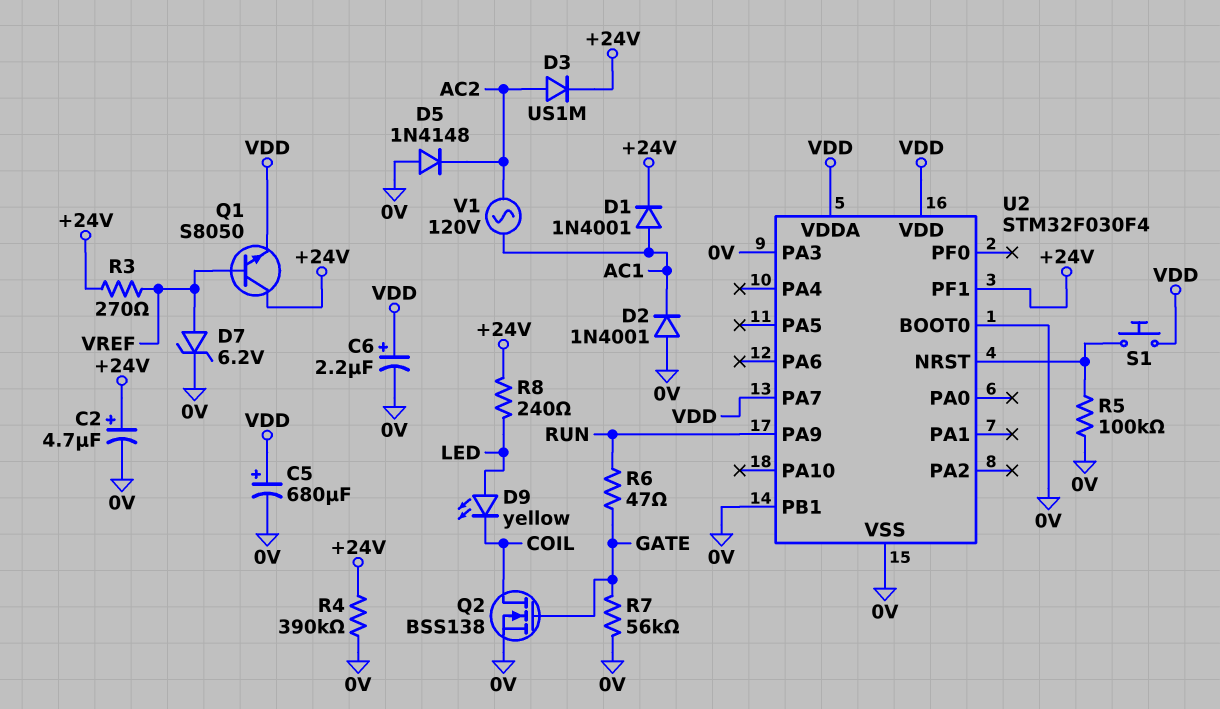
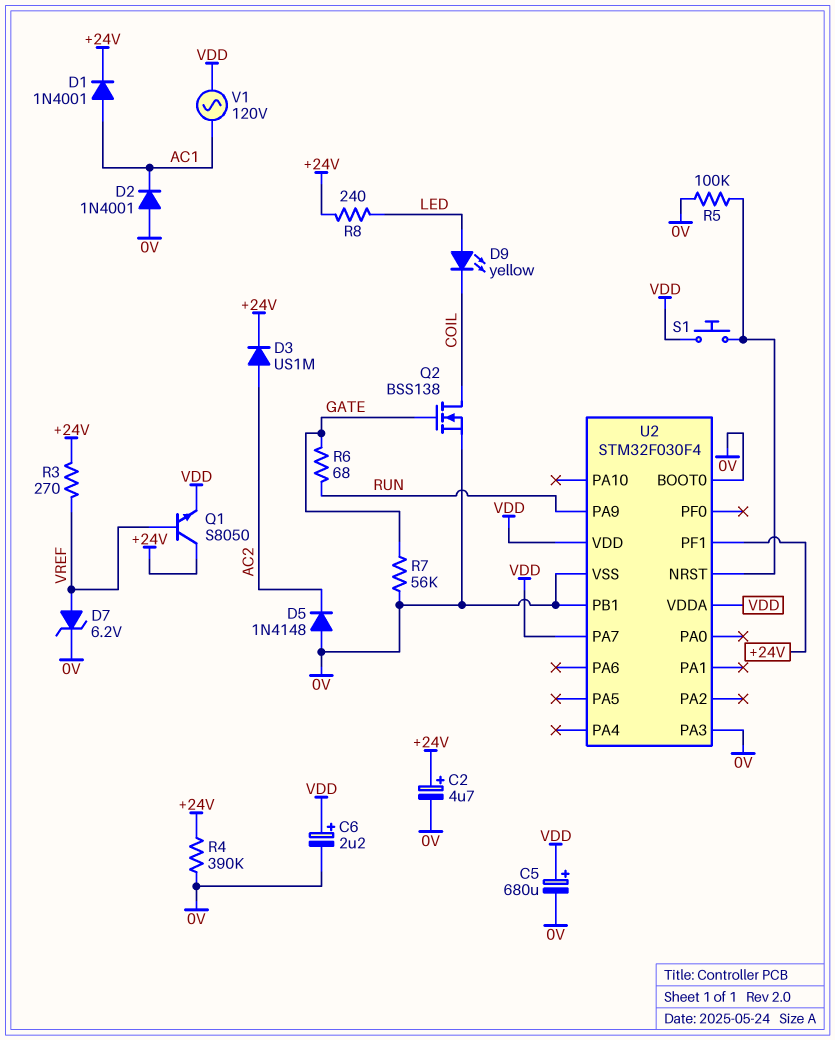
R6: 47 (GATE, RUN) -> 68 (GATE, RUN)
V1: AC 120V (AC1, AC2) -> AC 120V (AC1, VDD)

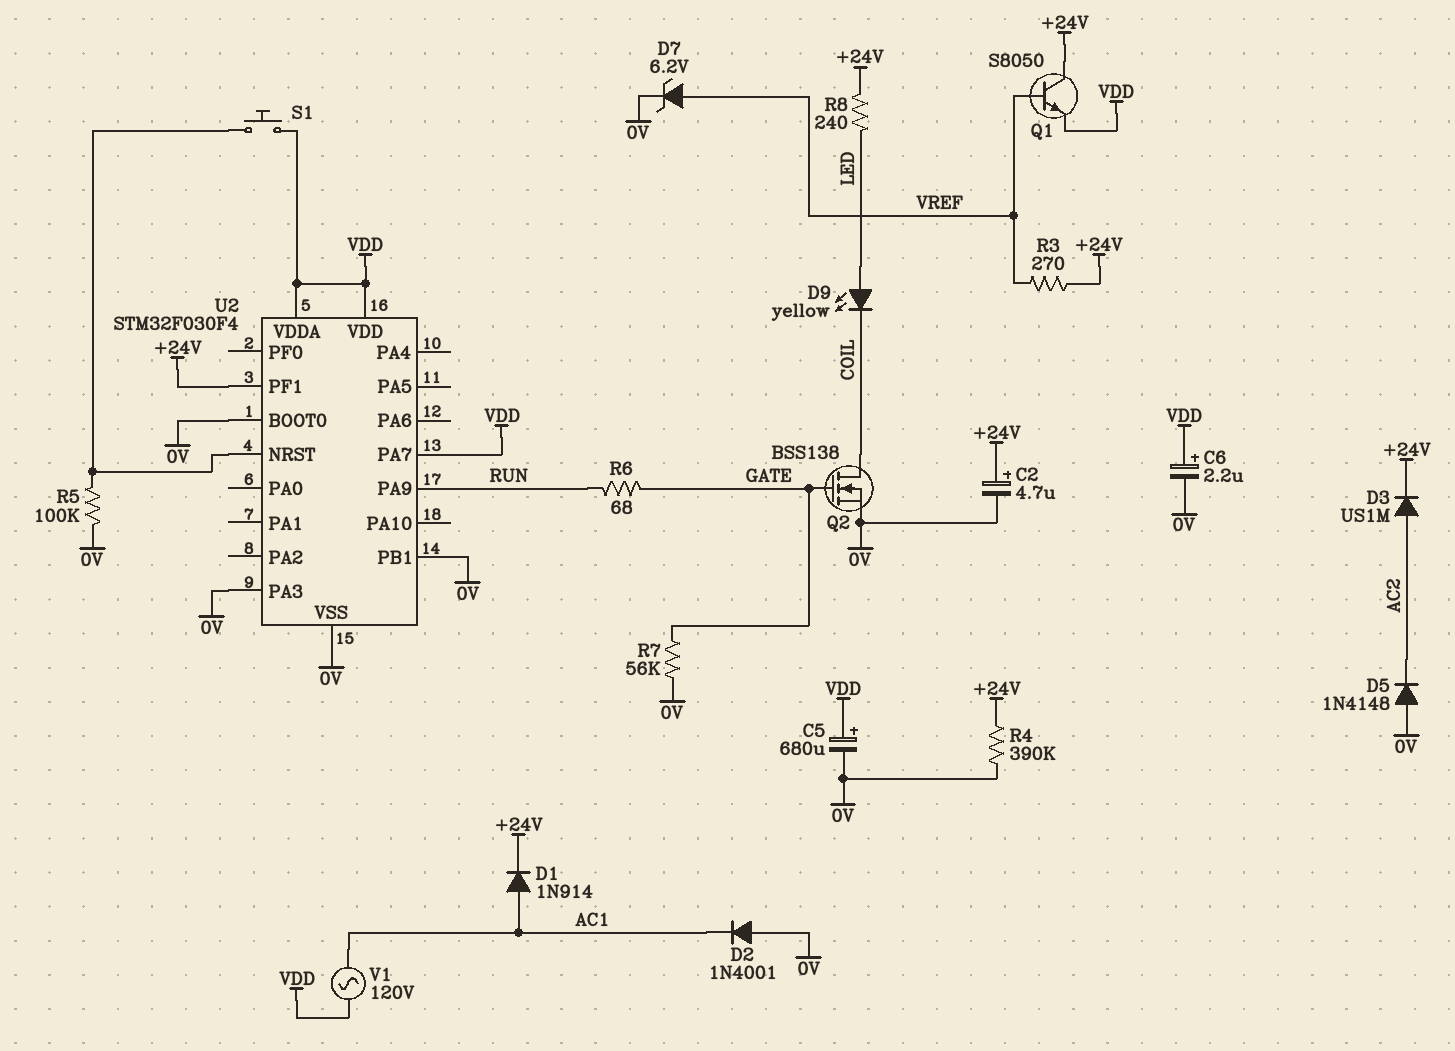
D1: diode 1N4001 (A AC1, K +24V) -> diode 1N914 (A AC1, K +24V)

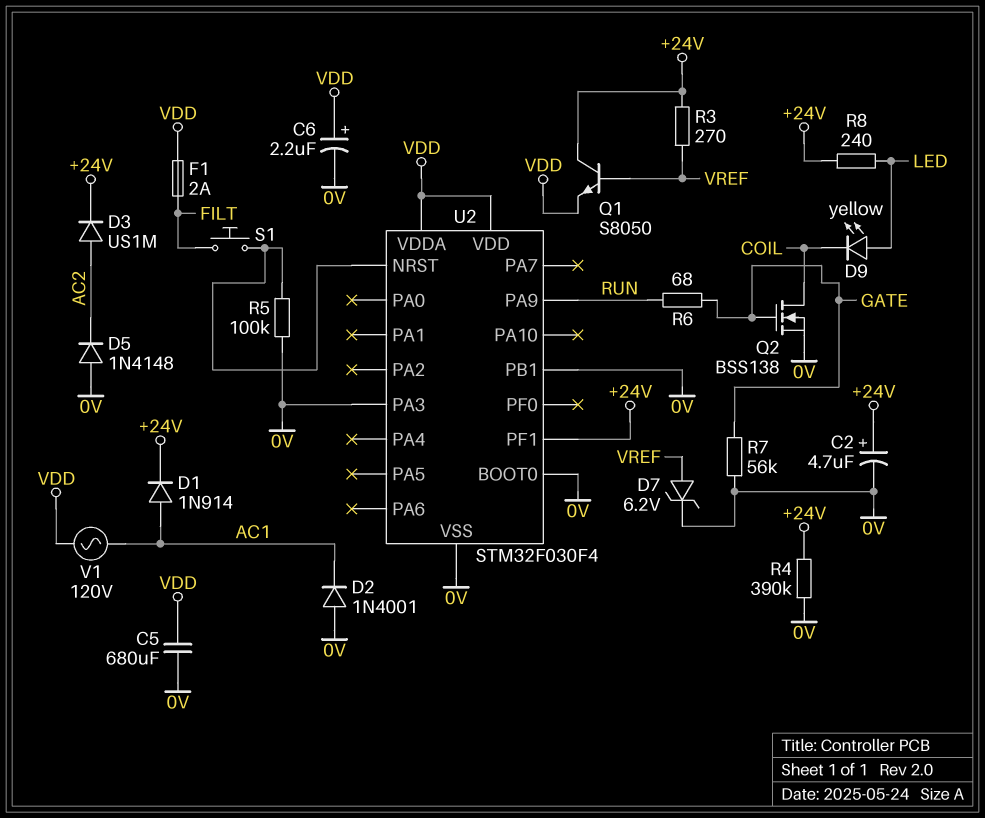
C5: 680uF (plus VDD, minus 0V) -> 680uF (0V, VDD)
F1: none -> 2A (FILT, VDD)
S1: button (U2/NRST, VDD) -> button (FILT, U2/NRST)
U2 pin PA7: VDD -> none

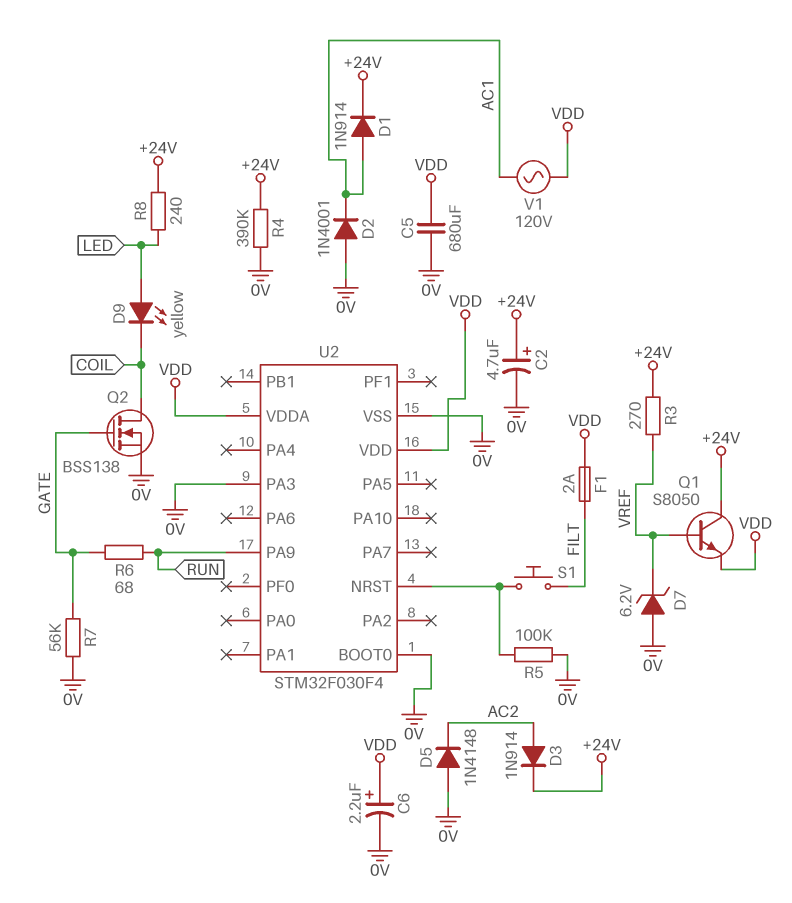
D3: diode US1M (A AC2, K +24V) -> diode 1N914 (A AC2, K +24V)
D7: zener 6.2V (A VREF, K 0V) -> zener 6.2V (A 0V, K VREF)
U2 pin PB1: 0V -> none
U2 pin PF1: +24V -> none

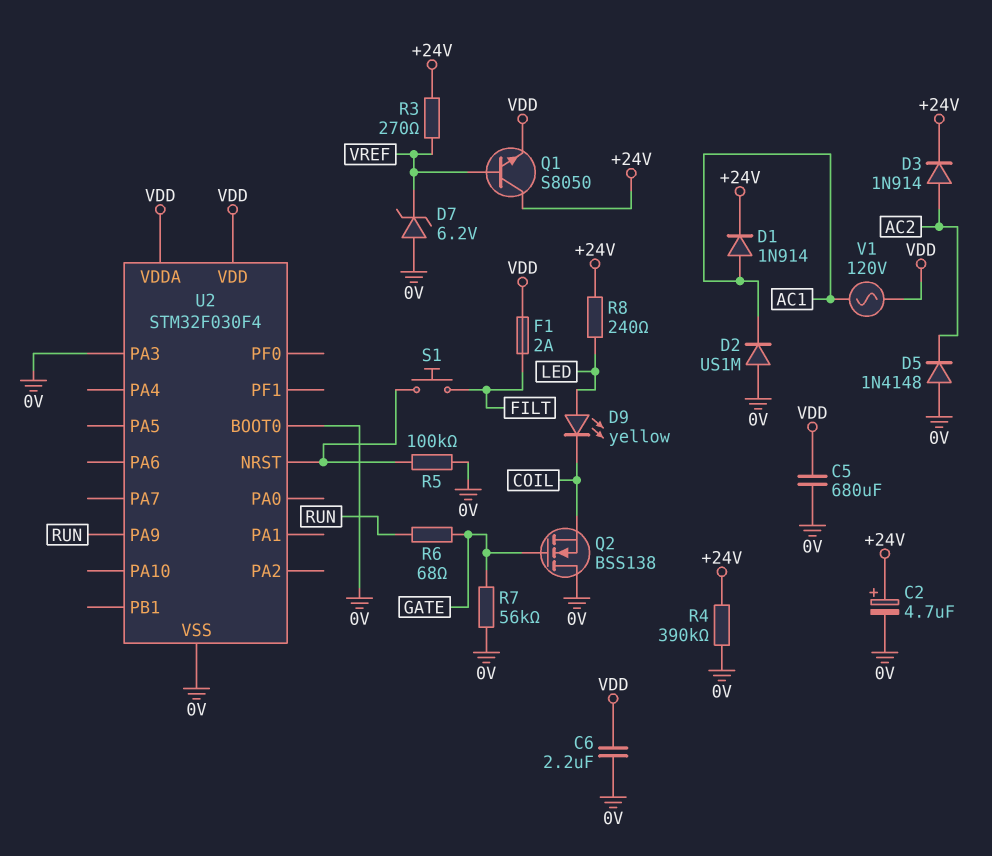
C6: 2.2uF (plus VDD, minus 0V) -> 2.2uF (0V, VDD)
D2: diode 1N4001 (A 0V, K AC1) -> diode US1M (A 0V, K AC1)
Q2: NMOS BSS138 (G GATE, D COIL, S 0V) -> NMOS BSS138 (G GATE, D 0V, S COIL)

